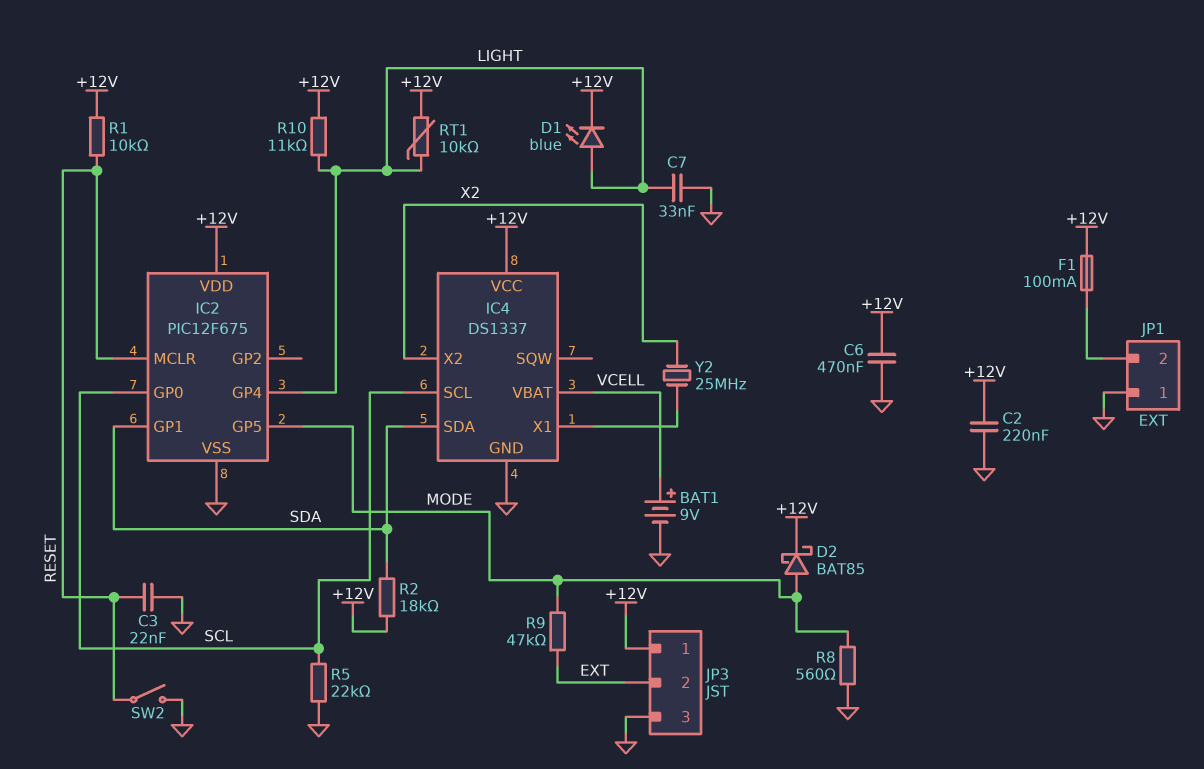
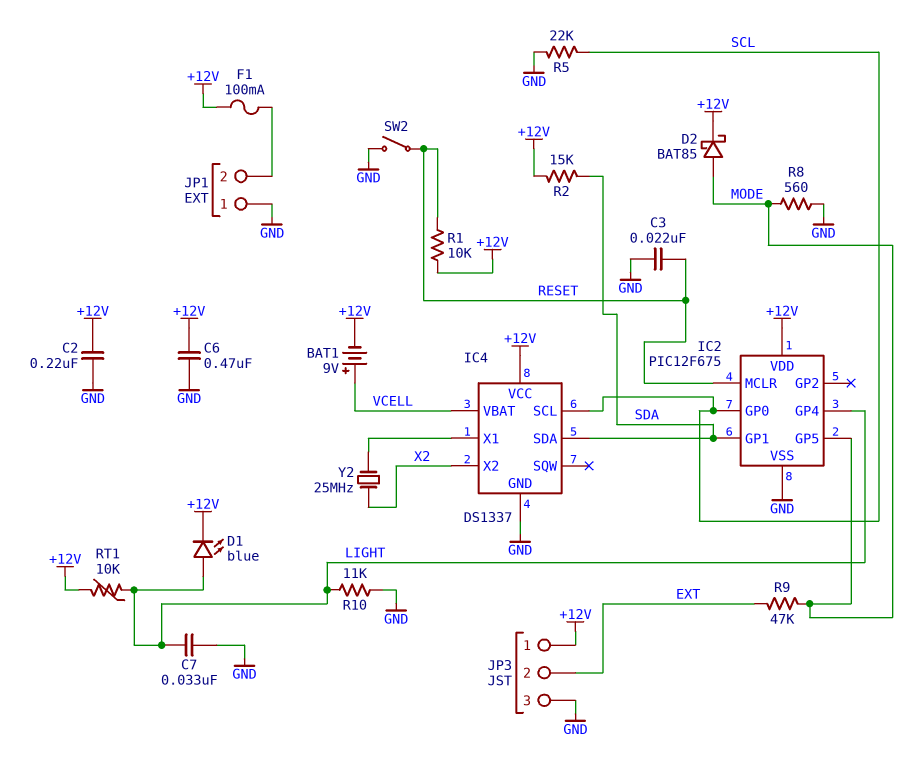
BAT1: 9V (plus VCELL, minus GND) -> 9V (plus VCELL, minus +12V)
R2: 18k (+12V, SDA) -> 15k (+12V, SDA)
R10: 11k (+12V, LIGHT) -> 11k (GND, LIGHT)

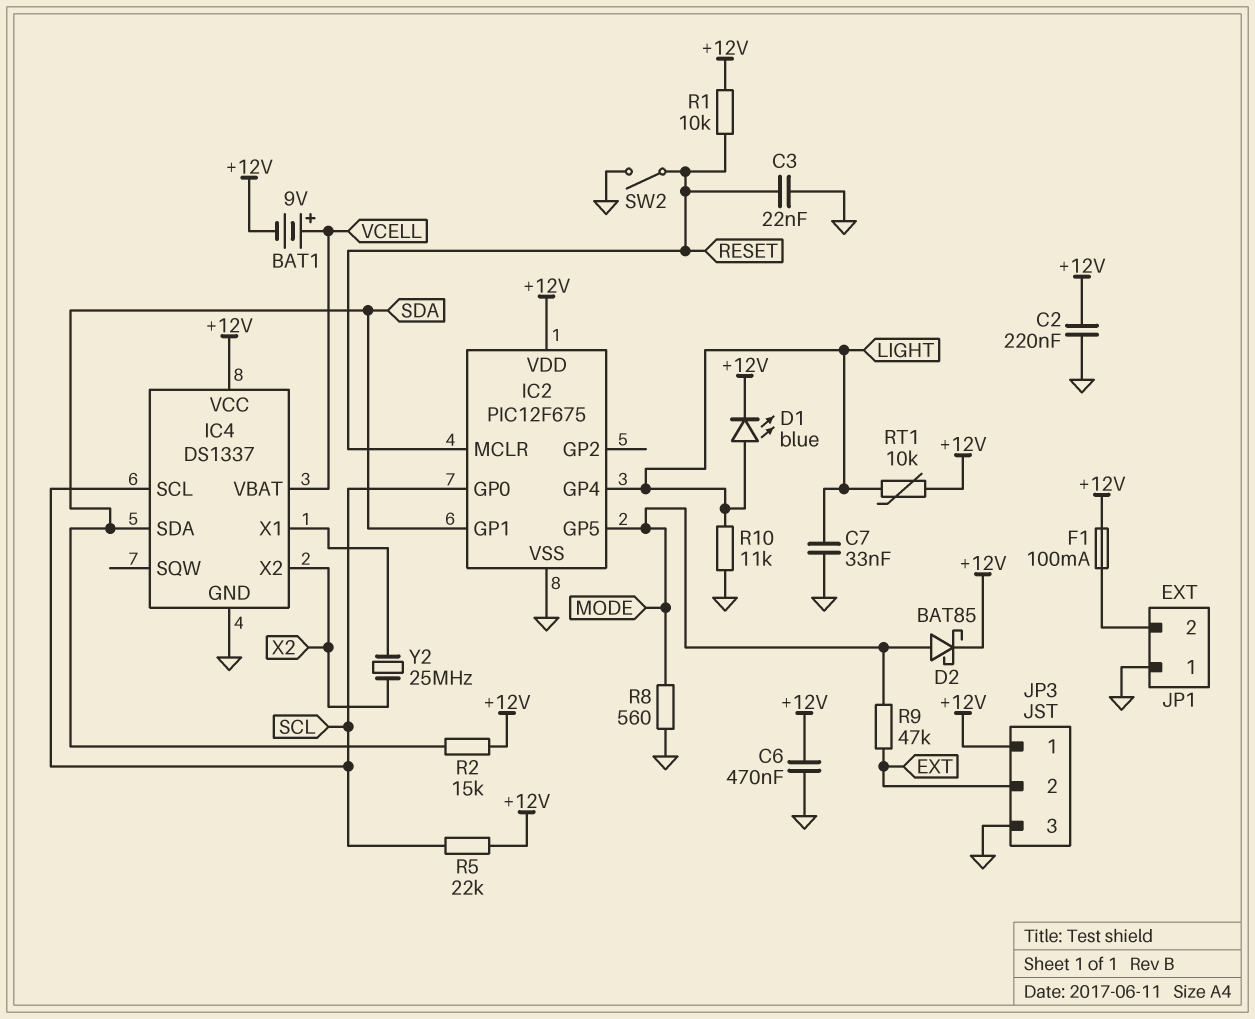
R5: 22k (GND, SCL) -> 22k (+12V, SCL)

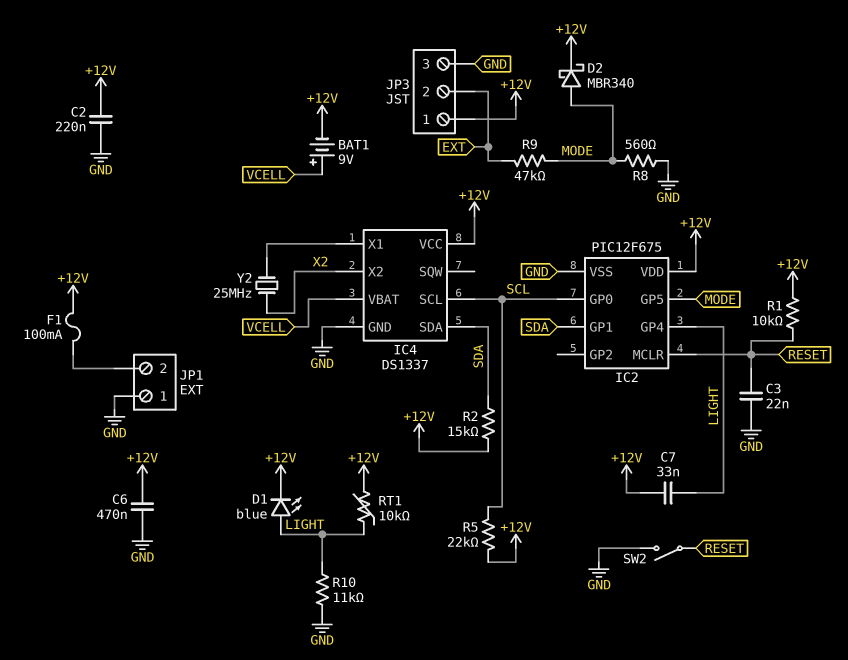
C7: 33nF (GND, LIGHT) -> 33nF (+12V, LIGHT)
D2: schottky BAT85 (A MODE, K +12V) -> schottky MBR340 (A MODE, K +12V)

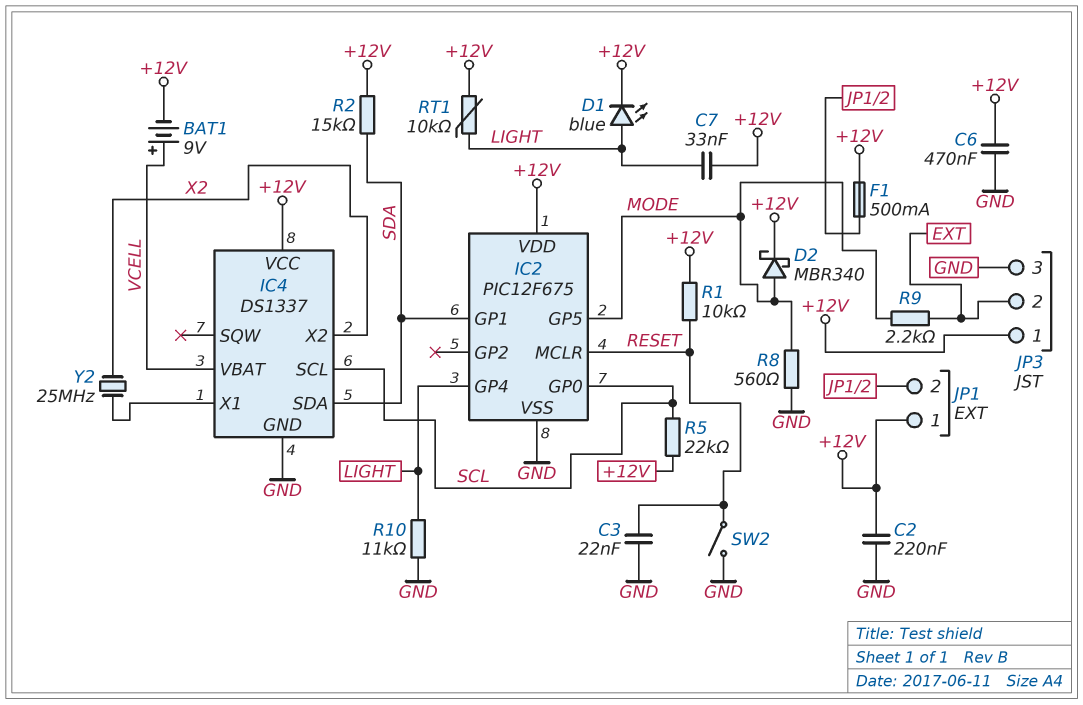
F1: 100mA (+12V, JP1/2) -> 500mA (+12V, JP1/2)
JP1 pin 1: GND -> +12V
R9: 47k (EXT, MODE) -> 2.2k (EXT, MODE)

